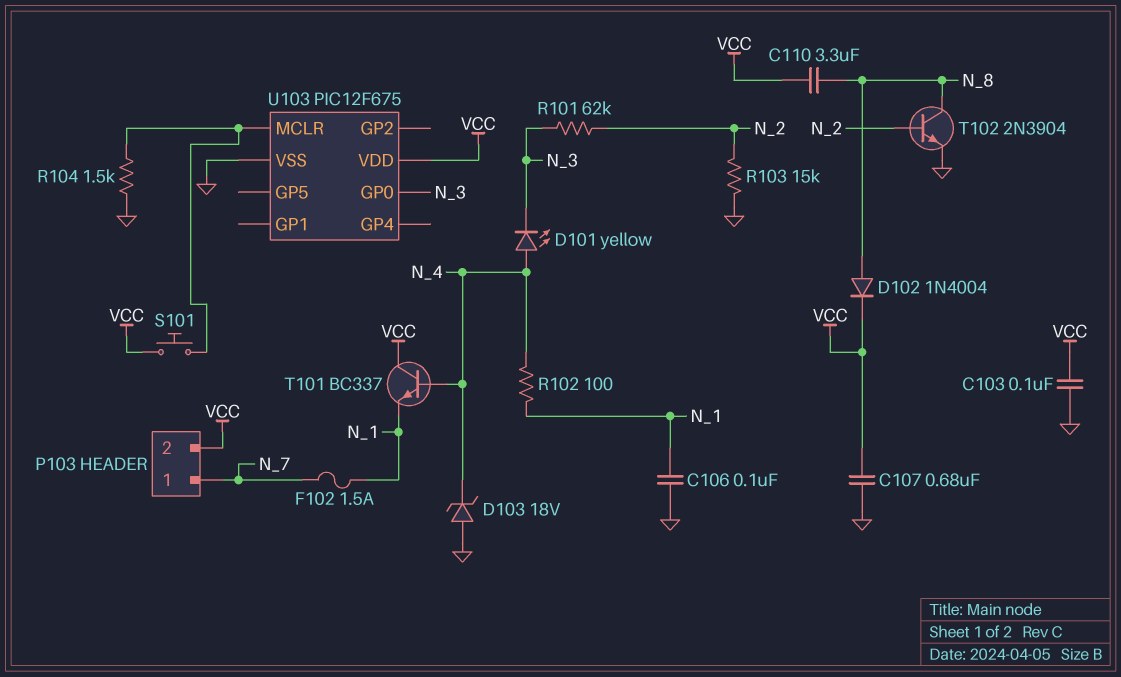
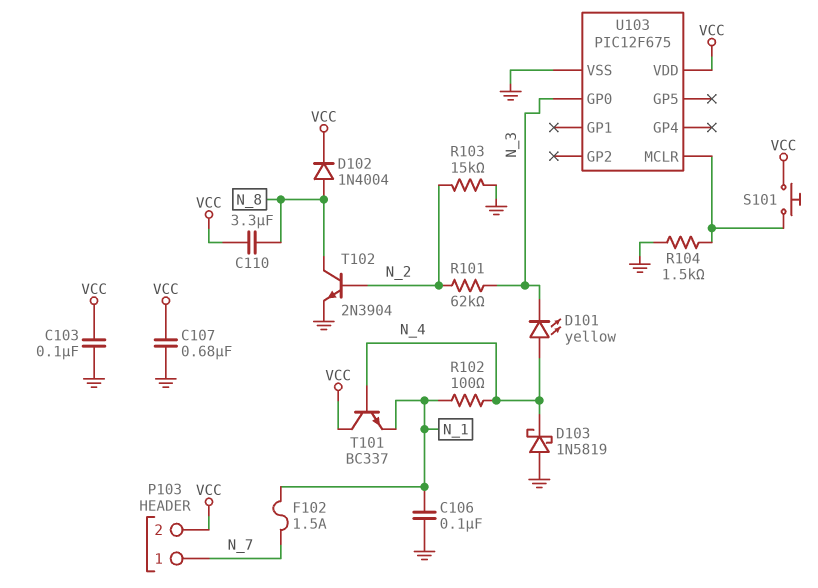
D103: zener 18V (A GND, K N_4) -> schottky 1N5819 (A GND, K N_4)

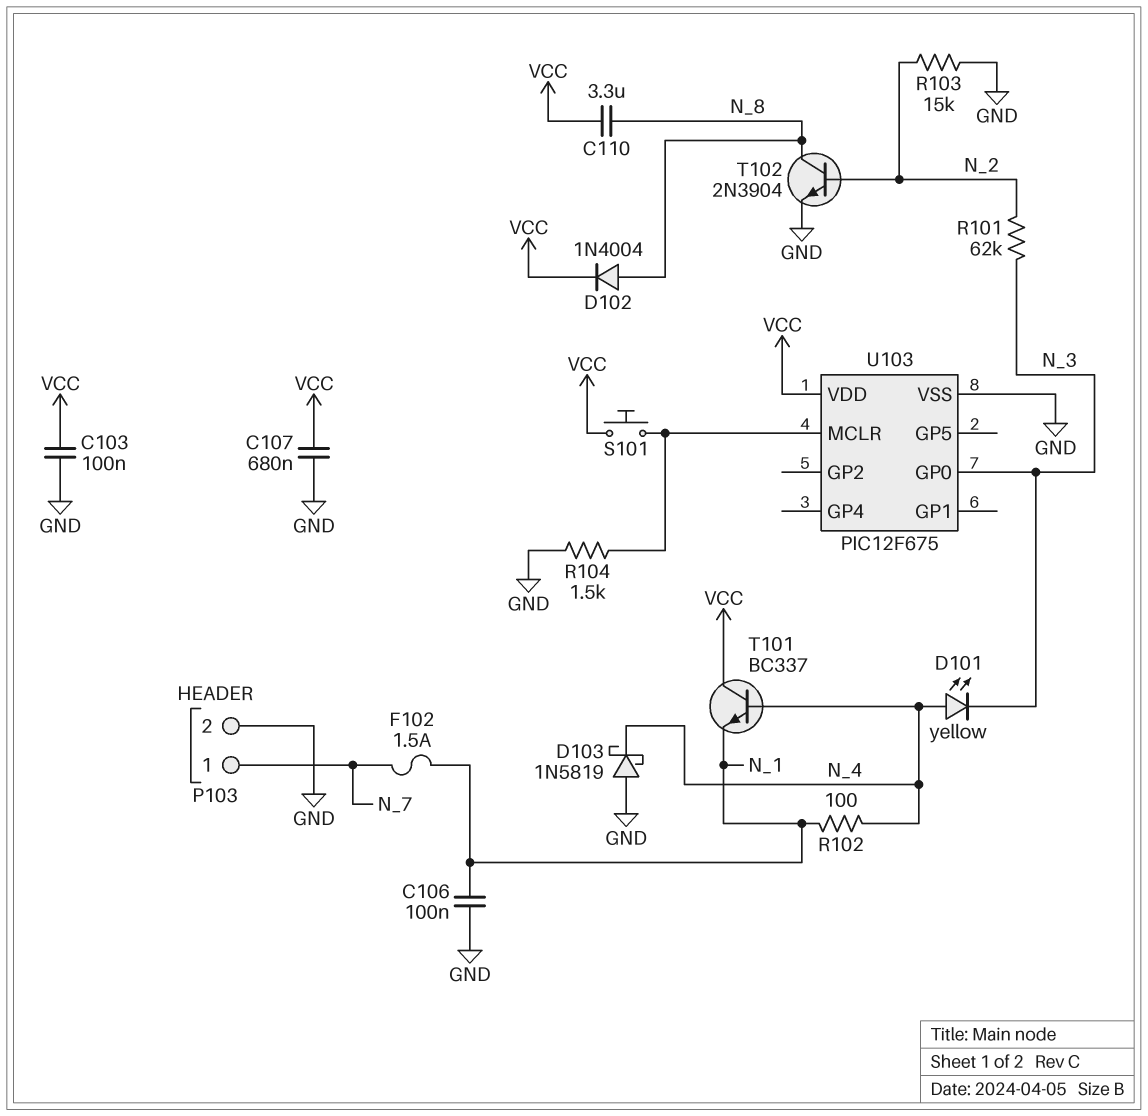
P103 pin 2: VCC -> GND

